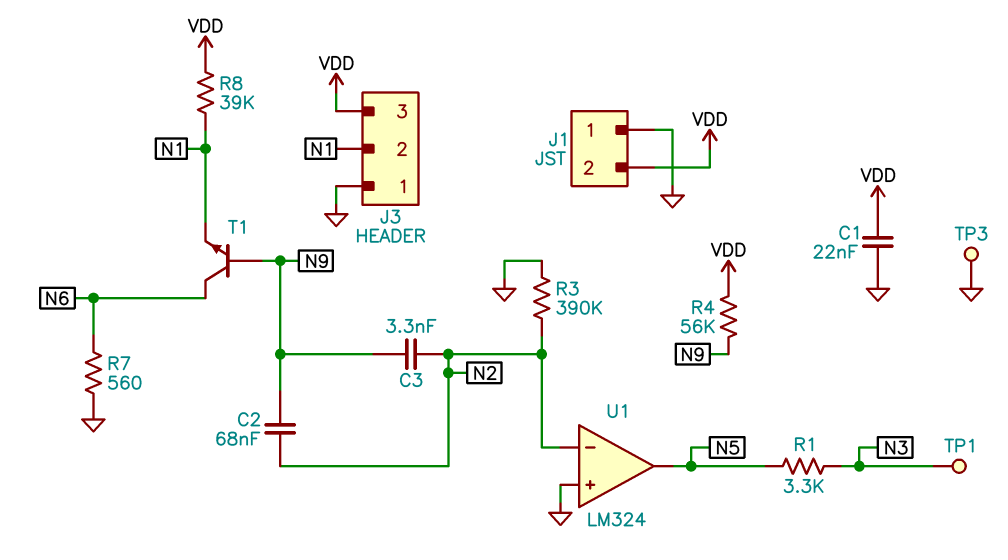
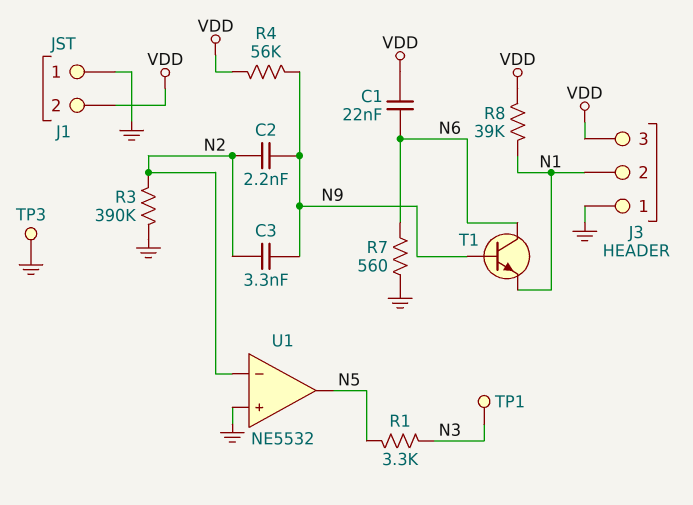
C1: 22nF (GND, VDD) -> 22nF (N6, VDD)
C2: 68nF (N2, N9) -> 2.2nF (N2, N9)
U1: LM324 -> NE5532

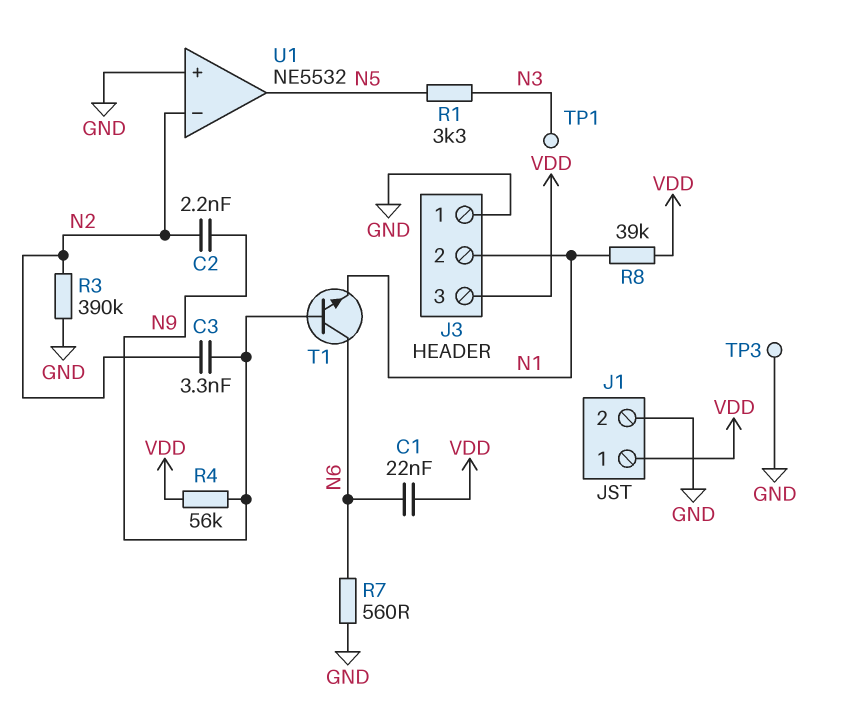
J1 pin 1: GND -> VDD
J1 pin 2: VDD -> GND

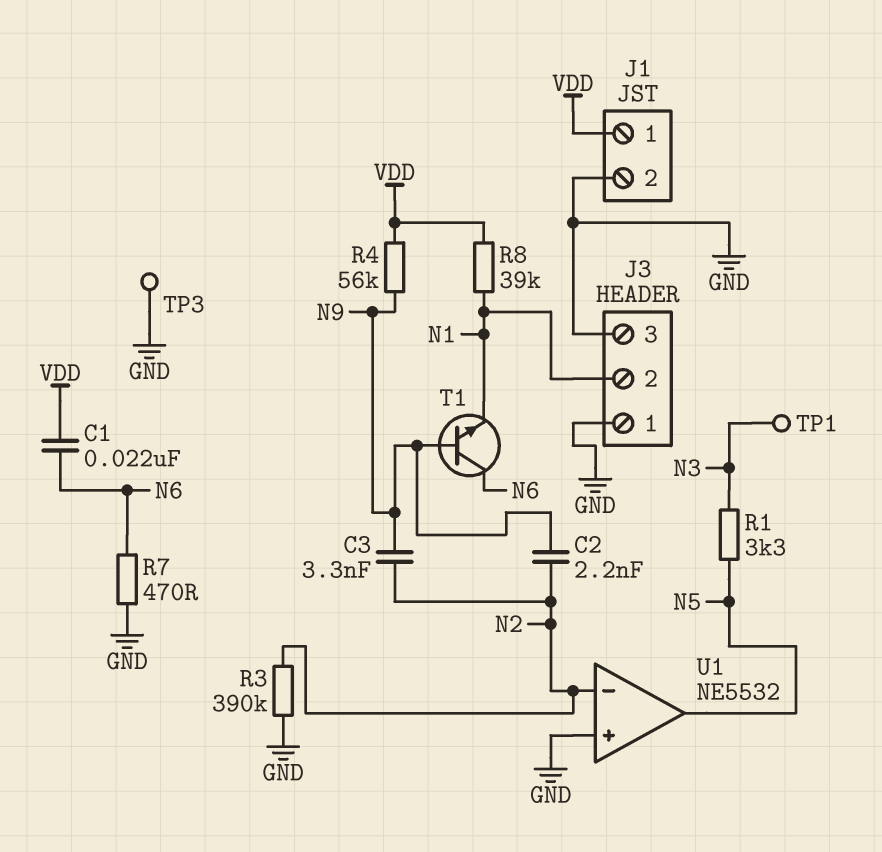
J3 pin 3: VDD -> GND
R7: 560 (GND, N6) -> 470 (GND, N6)

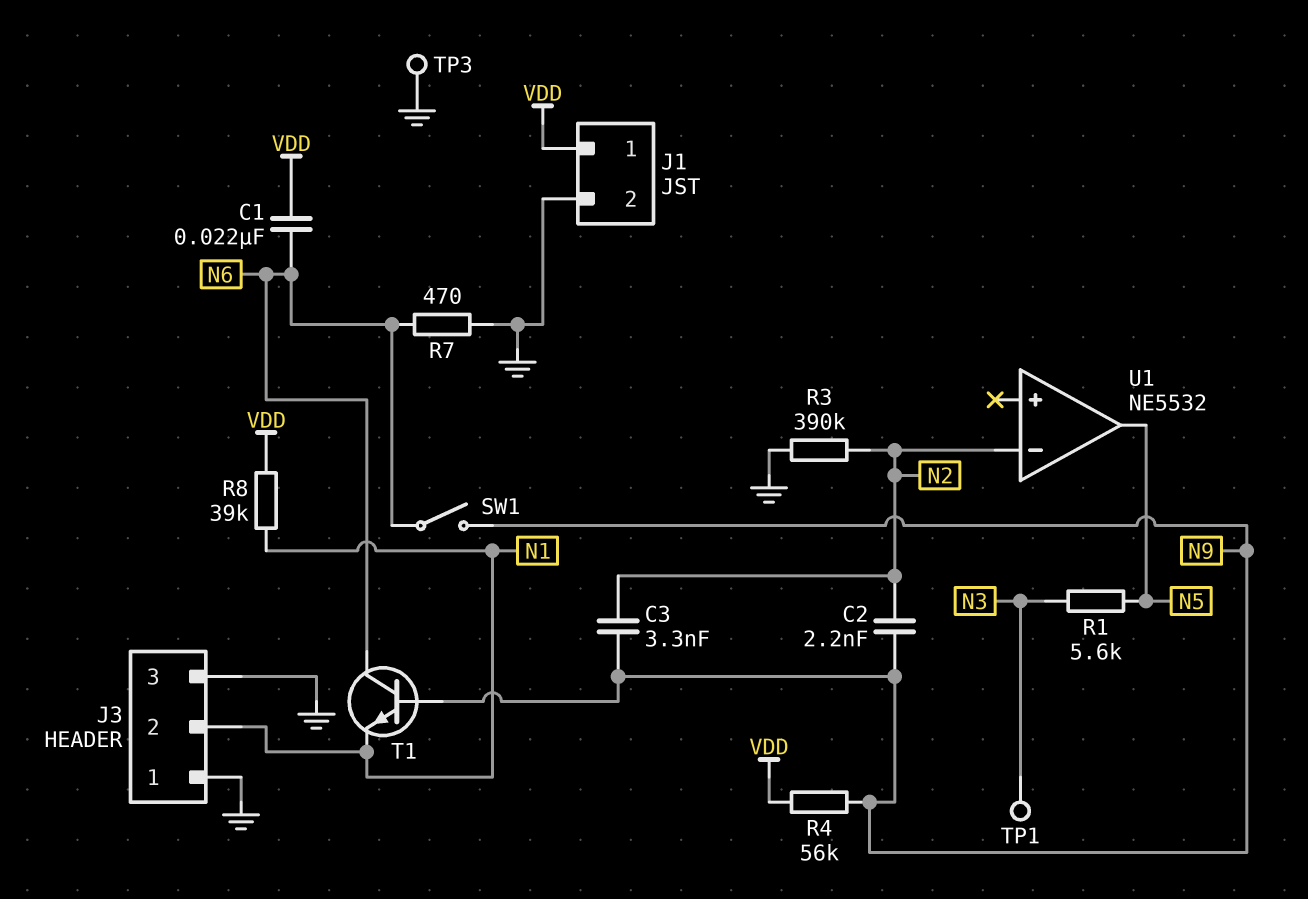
R1: 3.3k (N3, N5) -> 5.6k (N3, N5)
SW1: none -> switch (N6, N9)
U1 pin in+: GND -> none

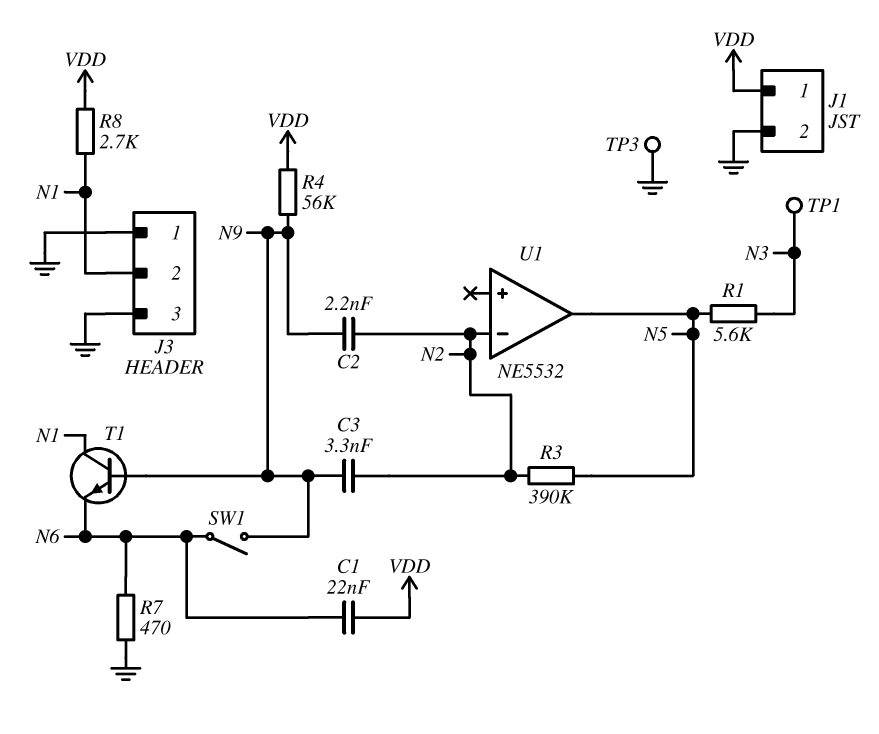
R3: 390k (GND, N2) -> 390k (N2, N5)
R8: 39k (N1, VDD) -> 2.7k (N1, VDD)
T1: NPN (B N9, C N6, E N1) -> NPN (B N9, C N1, E N6)

